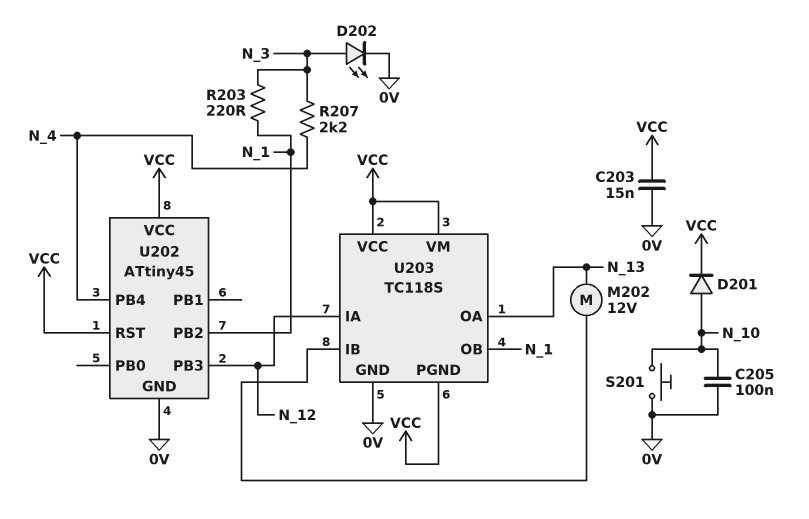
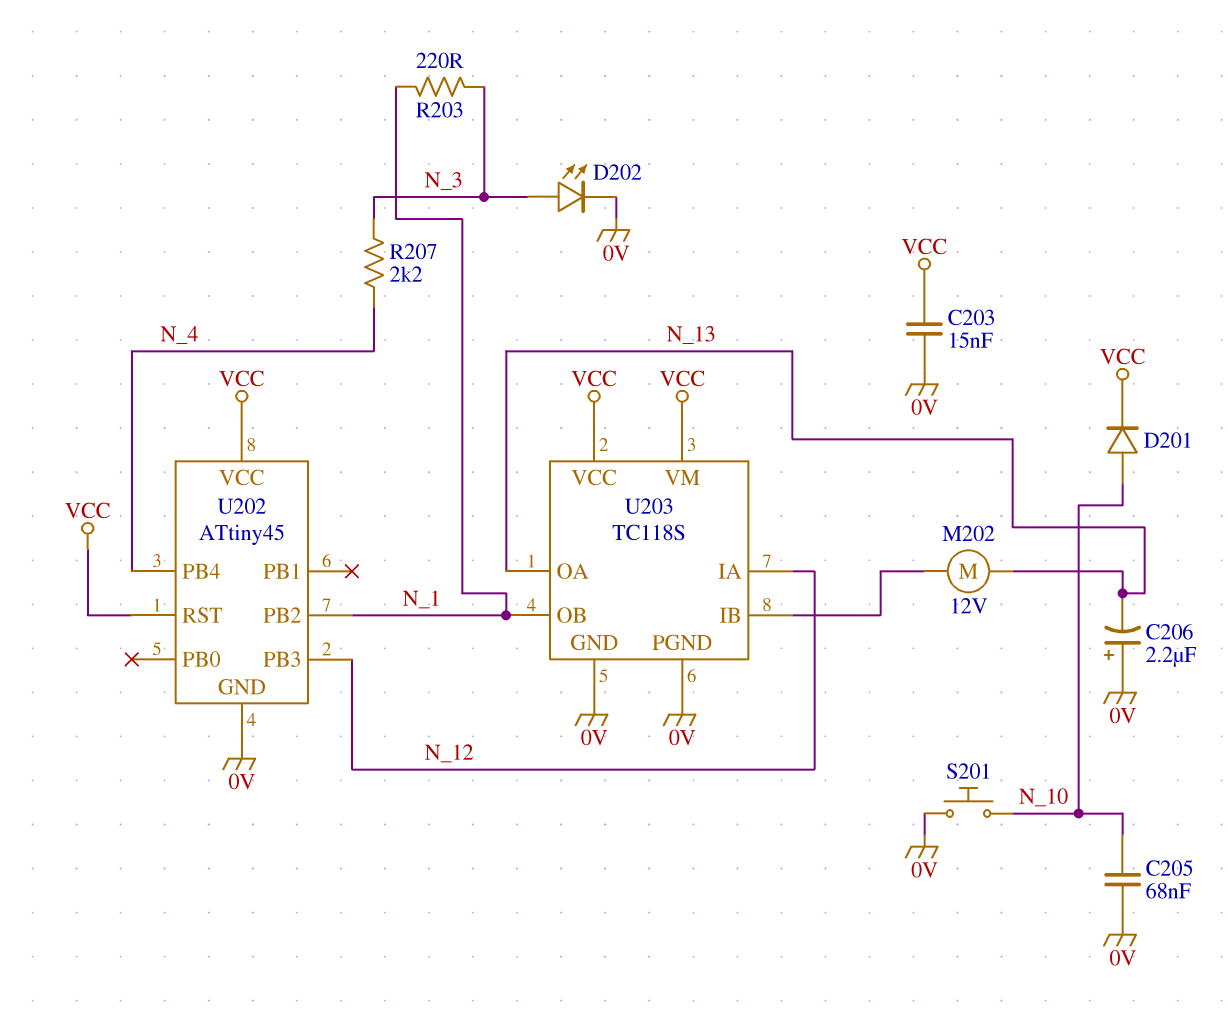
C205: 100nF (0V, N_10) -> 68nF (0V, N_10)
C206: none -> 2.2uF (plus 0V, minus N_13)
U203 pin PGND: VCC -> 0V

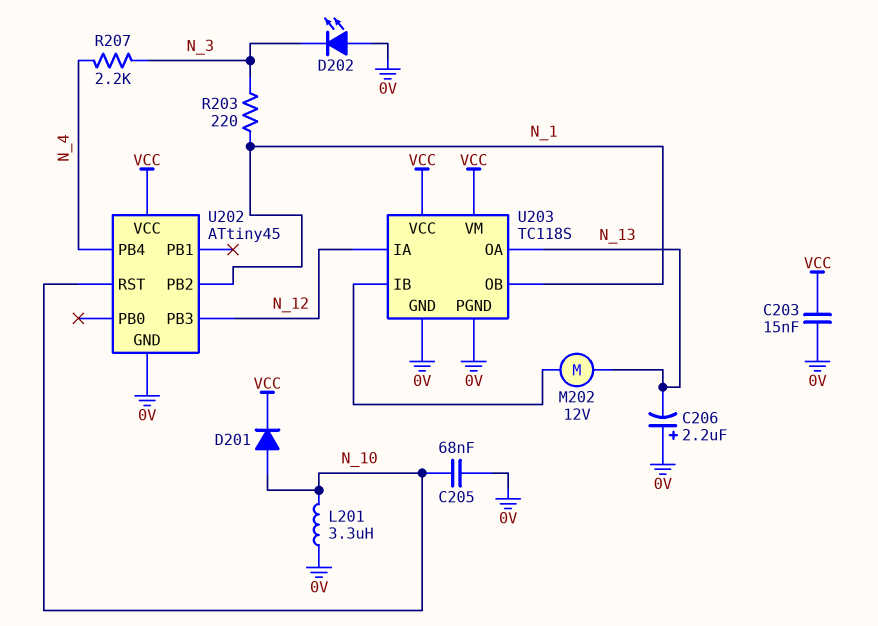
D202: LED (A N_3, K 0V) -> LED (A 0V, K N_3)
L201: none -> 3.3uH (0V, N_10)
S201: button (0V, N_10) -> none
U202 pin RST: VCC -> N_10

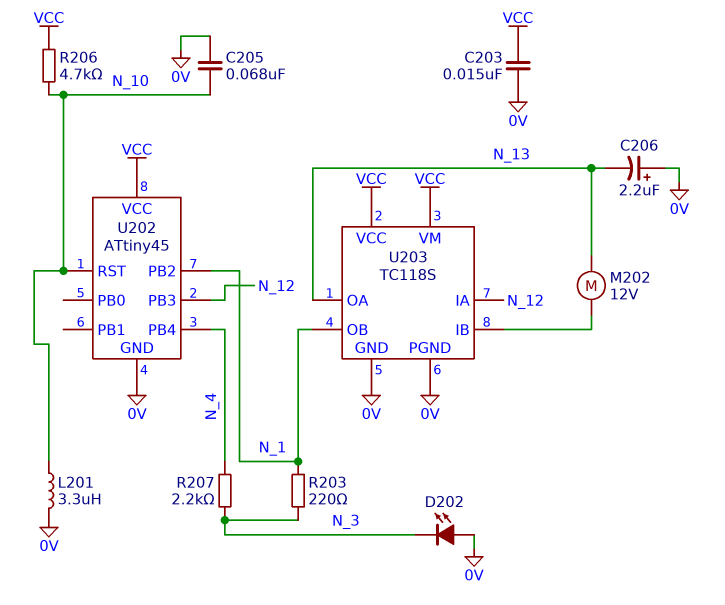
D201: diode (A N_10, K VCC) -> none
R206: none -> 4.7k (N_10, VCC)

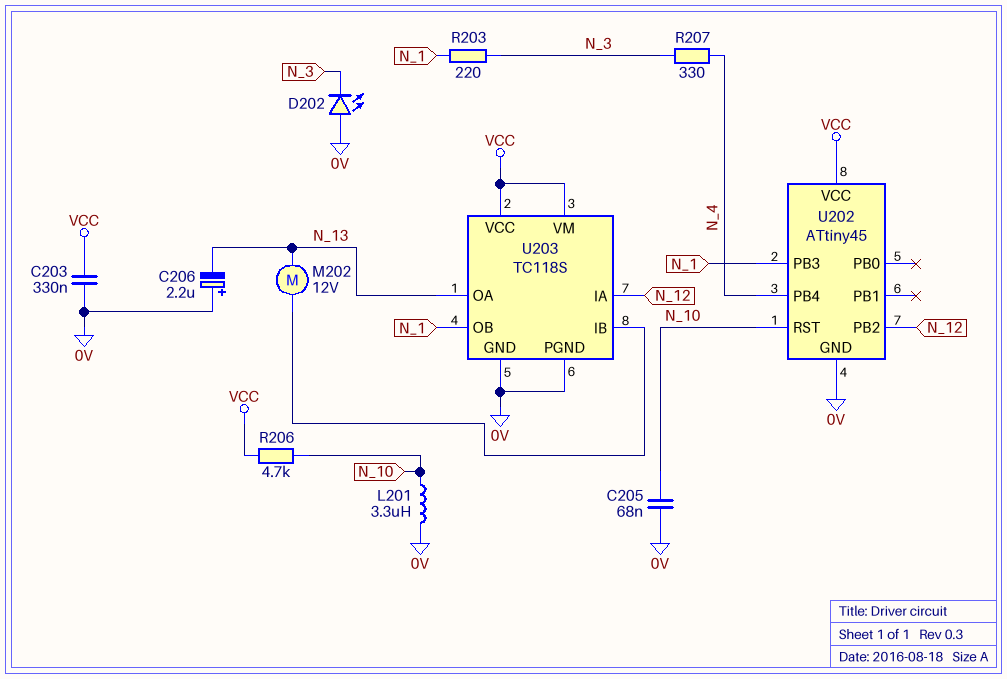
C203: 15nF (0V, VCC) -> 330nF (0V, VCC)
R207: 2.2k (N_3, N_4) -> 330 (N_3, N_4)
U202 pin PB2: N_1 -> N_12
U202 pin PB3: N_12 -> N_1

